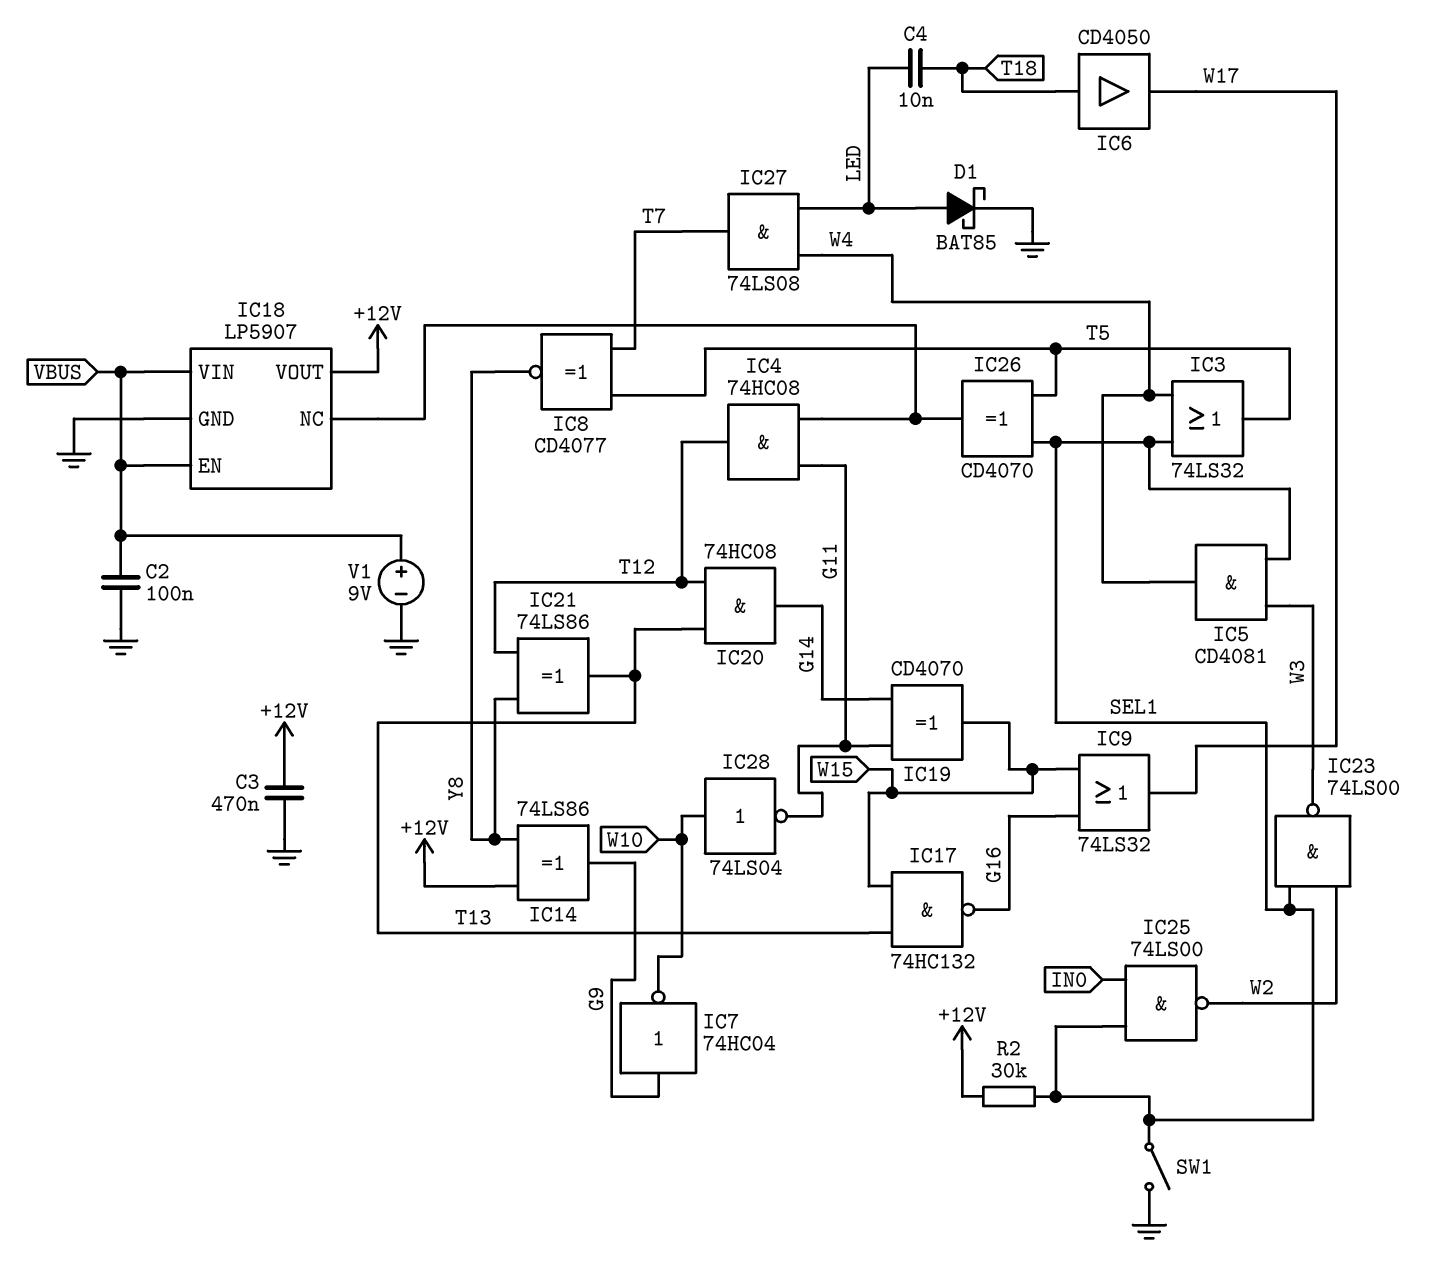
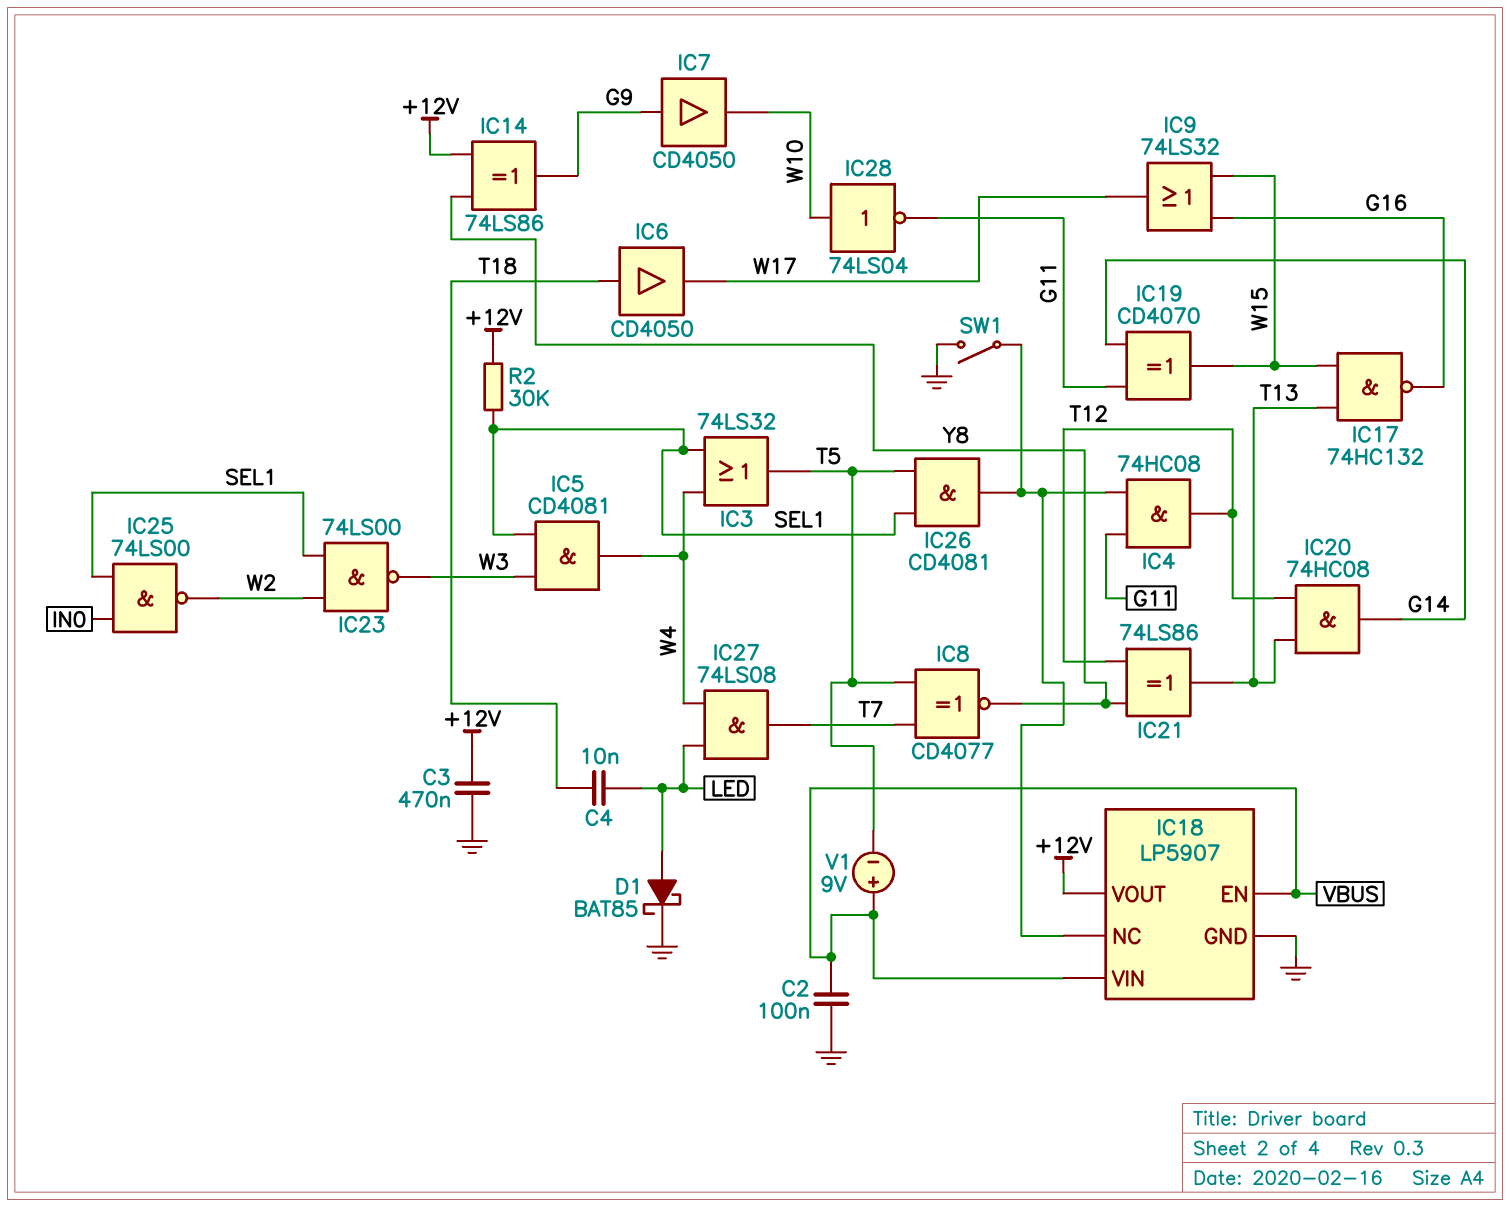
IC7: NOT 74HC04 (in G9, out W10) -> buffer CD4050 (in G9, out W10)
IC26: XOR CD4070 (in SEL1, in T5, out IC18/NC) -> AND CD4081 (in SEL1, in T5, out IC18/NC)
SW1: switch (GND, SEL1) -> switch (GND, IC18/NC)
V1: 9V (plus VBUS, minus GND) -> 9V (plus VBUS, minus T5)

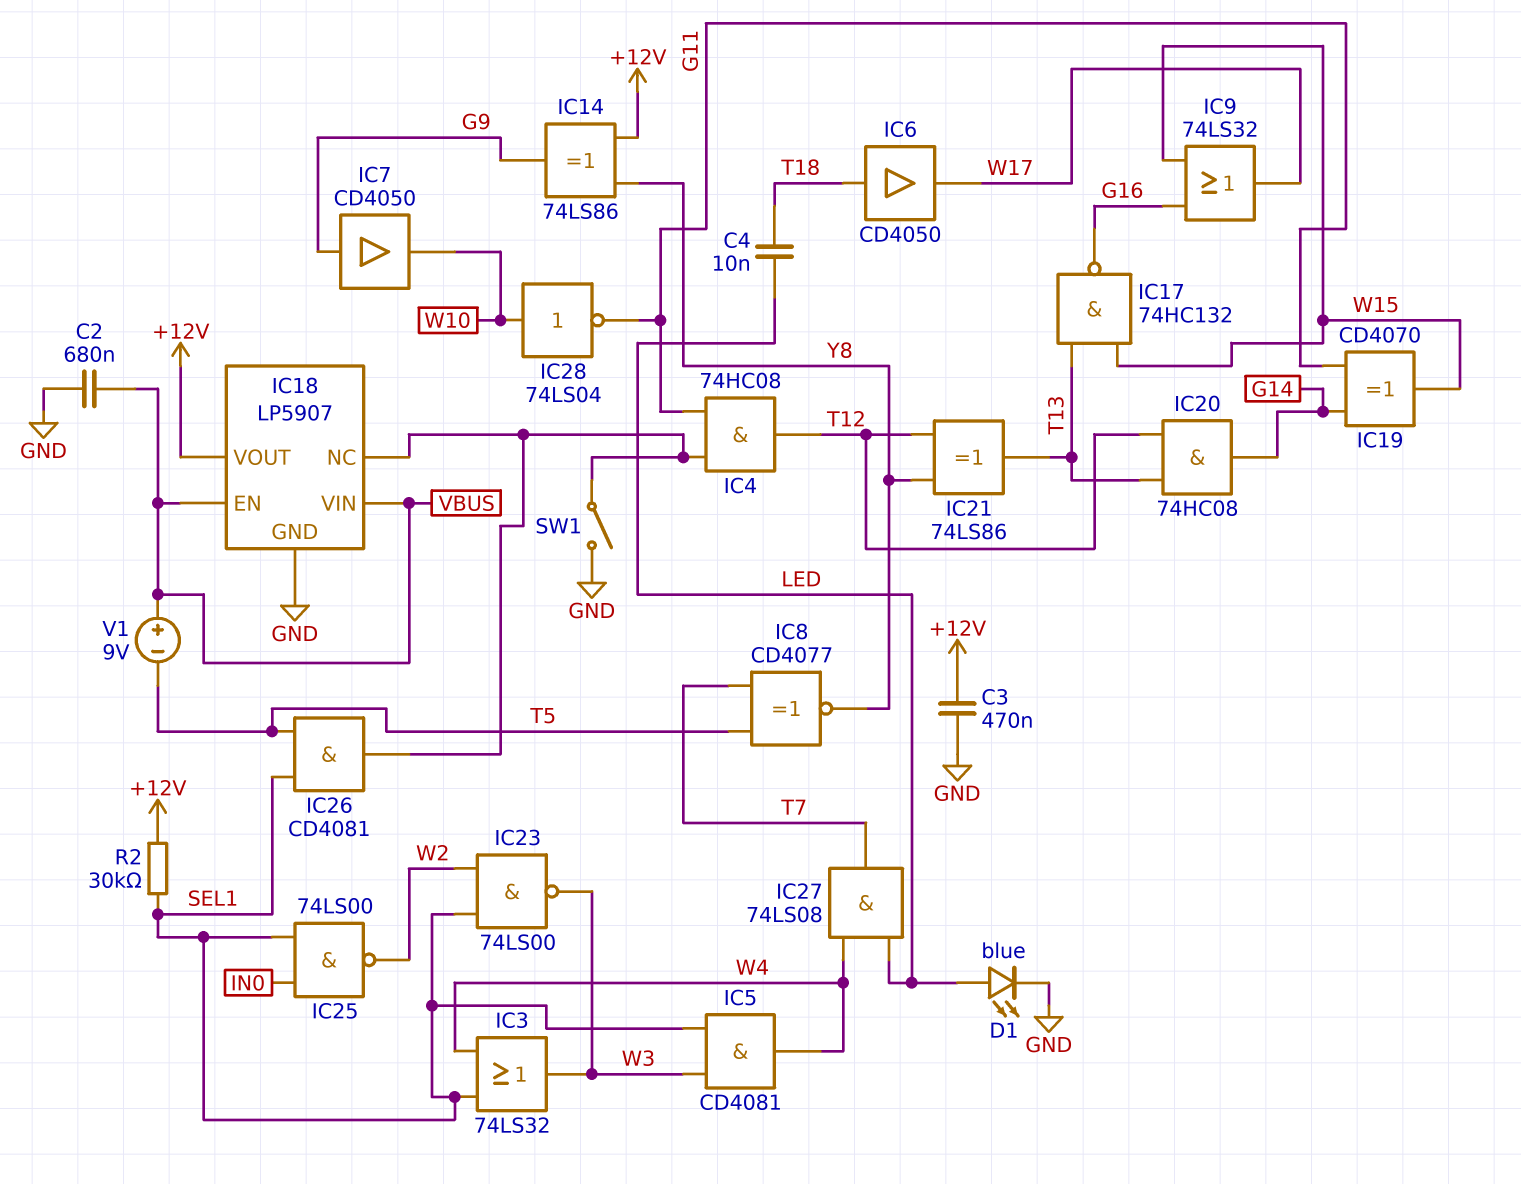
C2: 100nF (GND, VBUS) -> 680nF (GND, VBUS)
D1: schottky BAT85 (A LED, K GND) -> LED blue (A LED, K GND)
IC3: OR 74LS32 (in SEL1, in W4, out T5) -> OR 74LS32 (in SEL1, in W4, out W3)

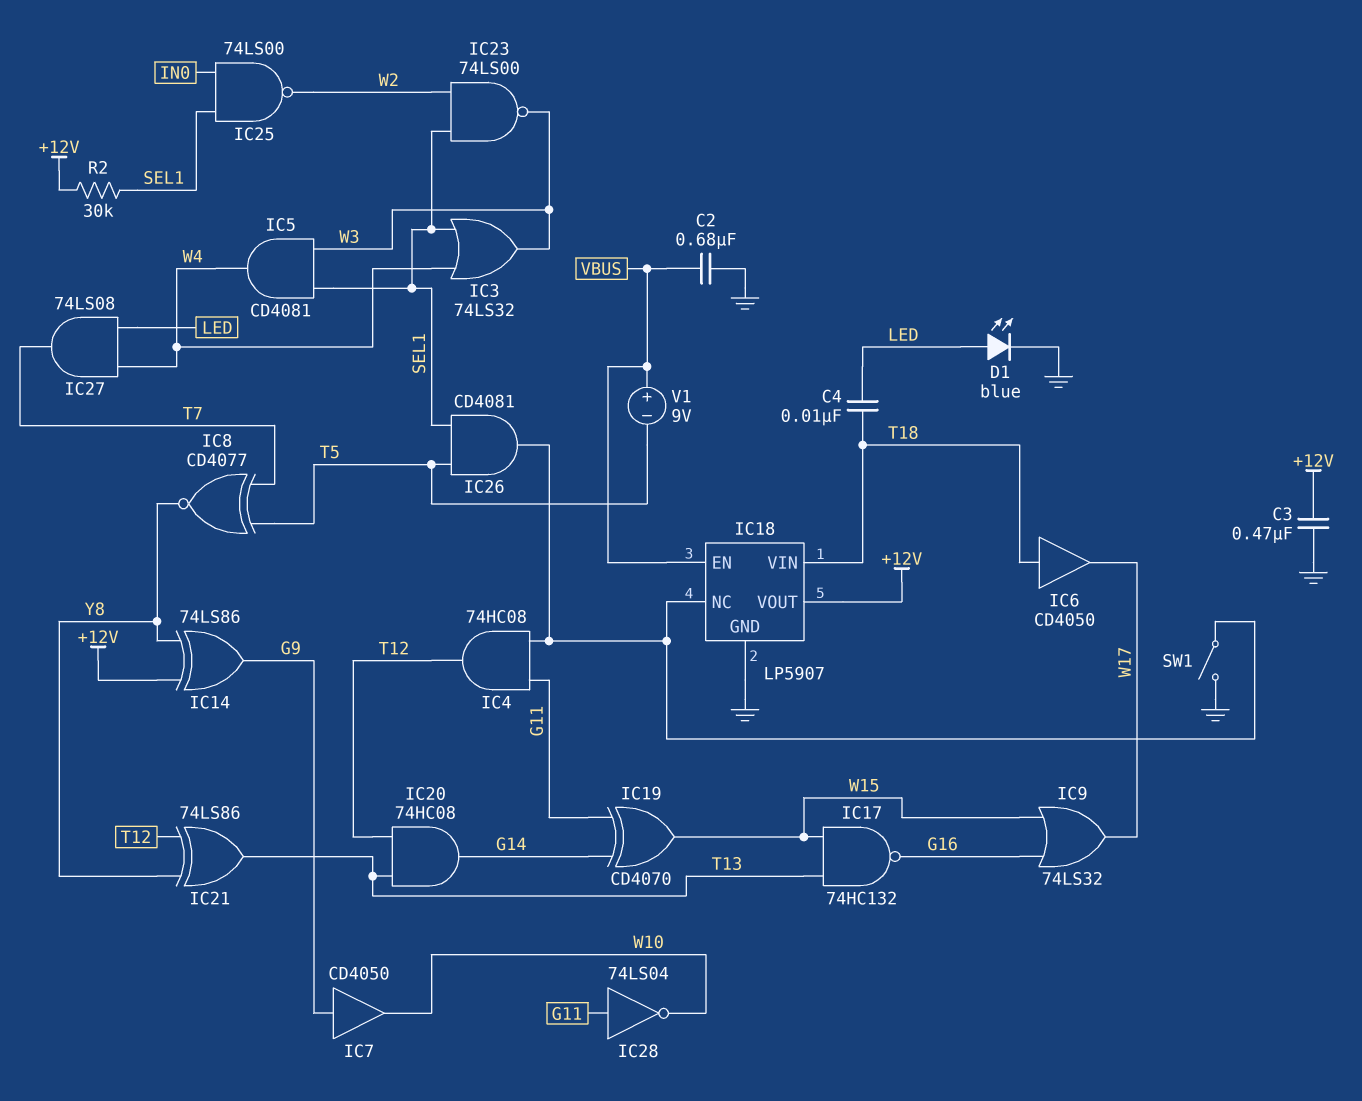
IC18 pin VIN: VBUS -> T18
IC28: NOT 74LS04 (in W10, out G11) -> NOT 74LS04 (in G11, out W10)

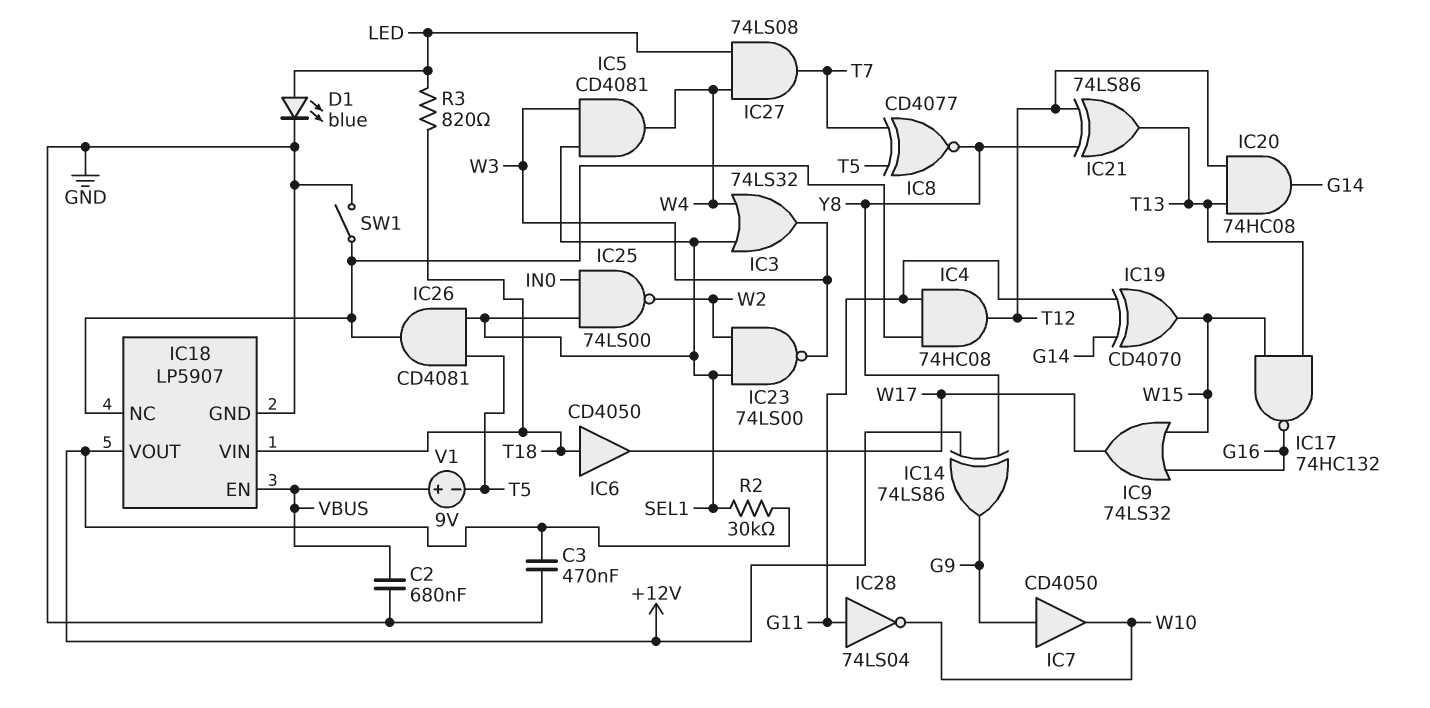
C4: 10nF (LED, T18) -> none
R3: none -> 820 (LED, T18)

